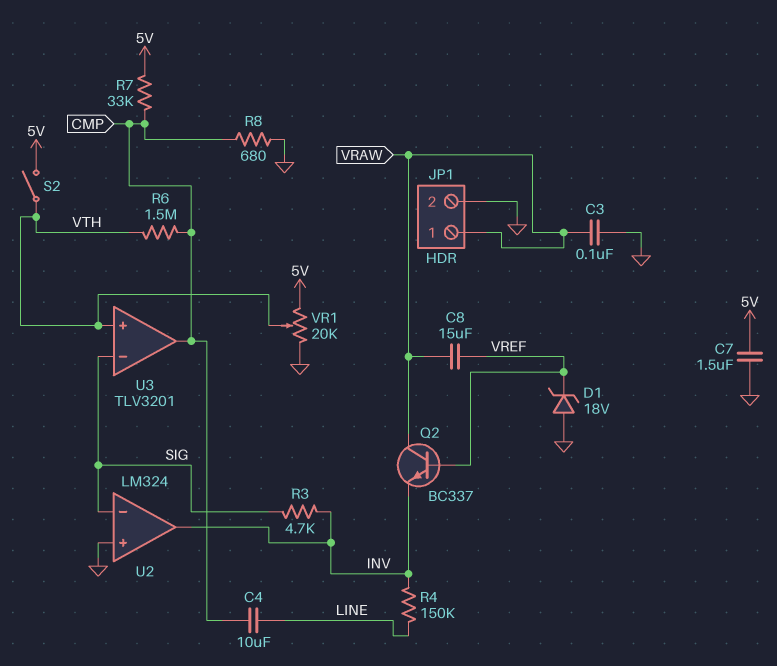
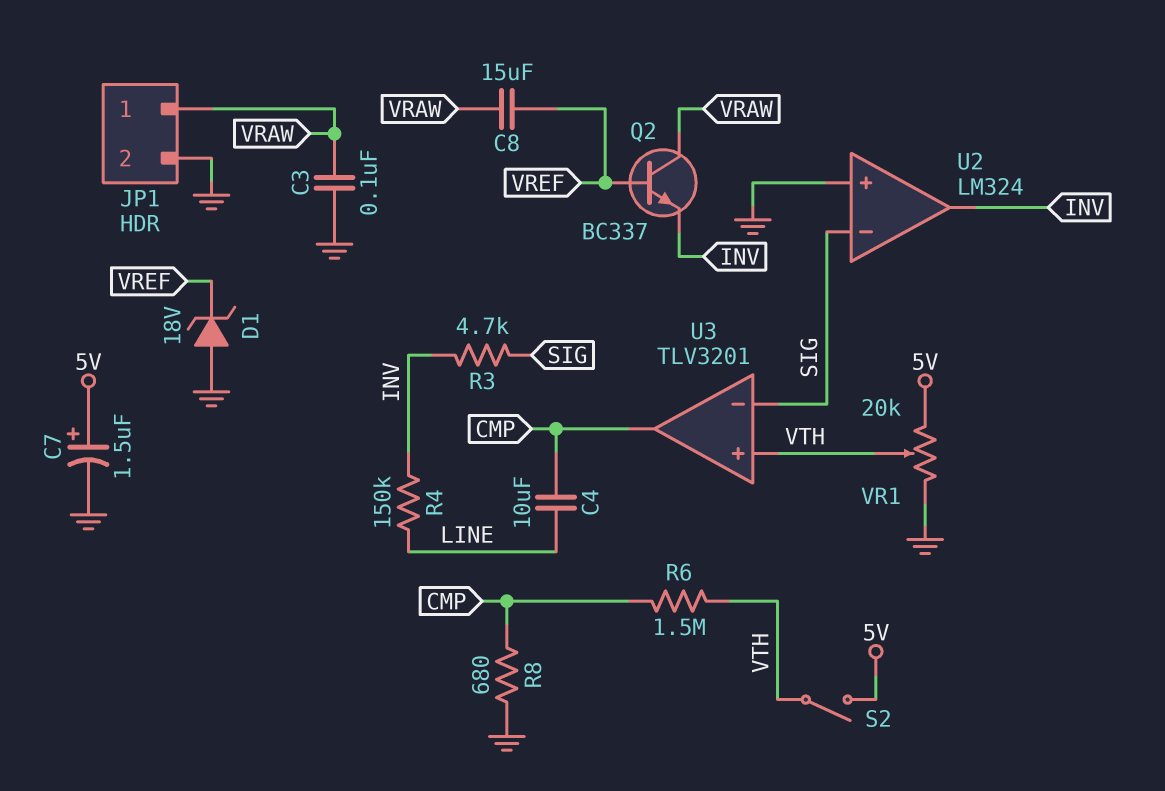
C7: 1.5uF (5V, GND) -> 1.5uF (plus 5V, minus GND)
R7: 33k (5V, CMP) -> none

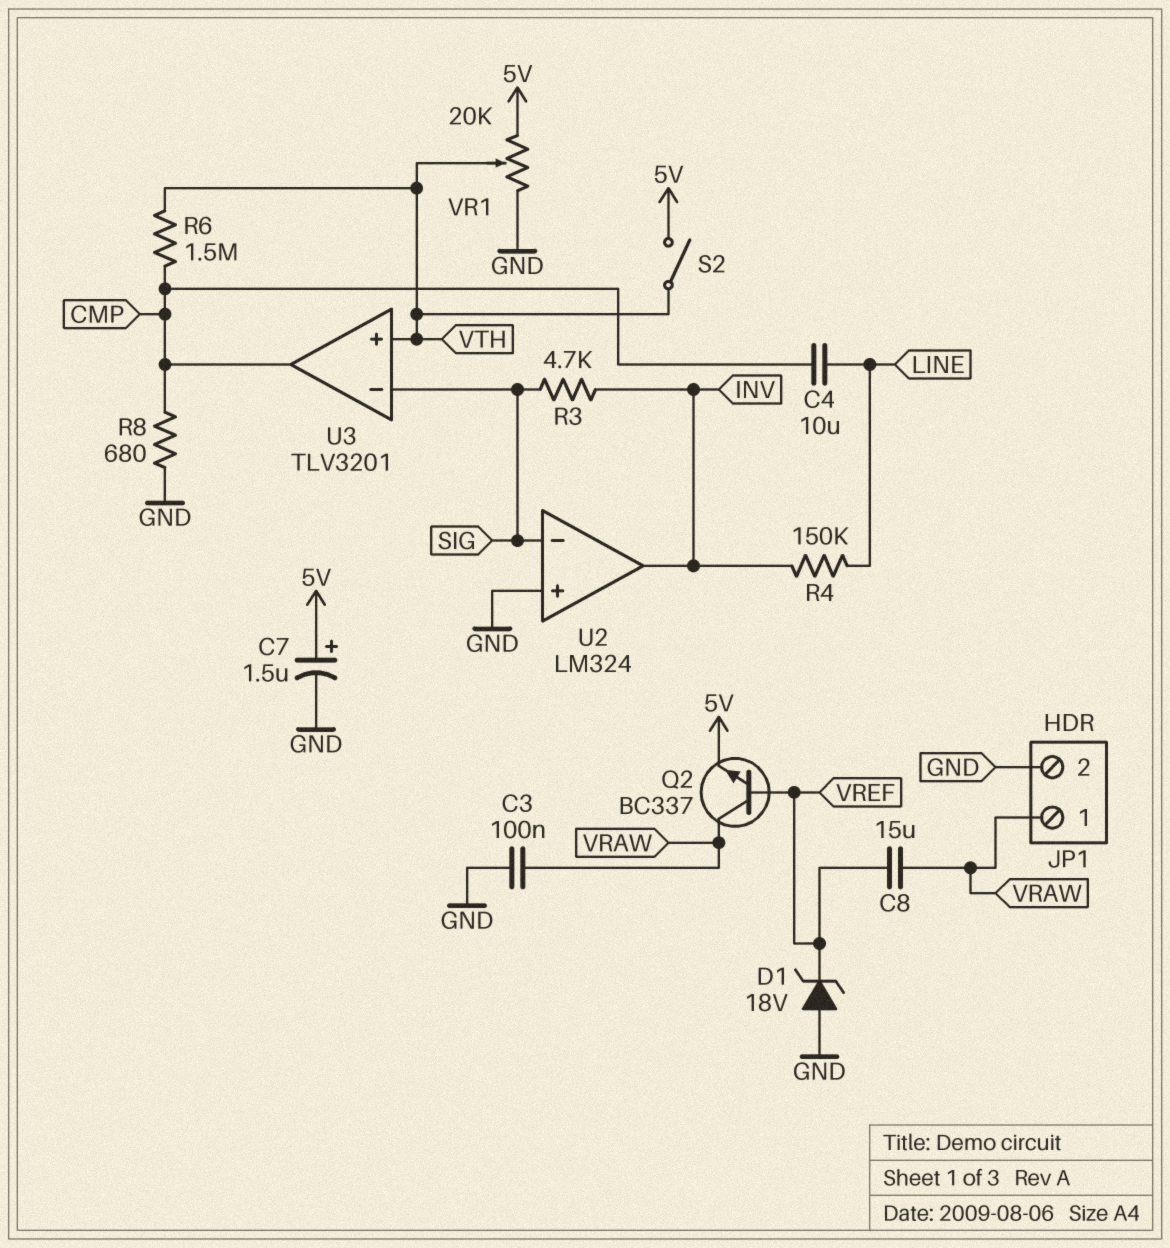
Q2: NPN BC337 (B VREF, C VRAW, E INV) -> NPN BC337 (B VREF, C VRAW, E 5V)

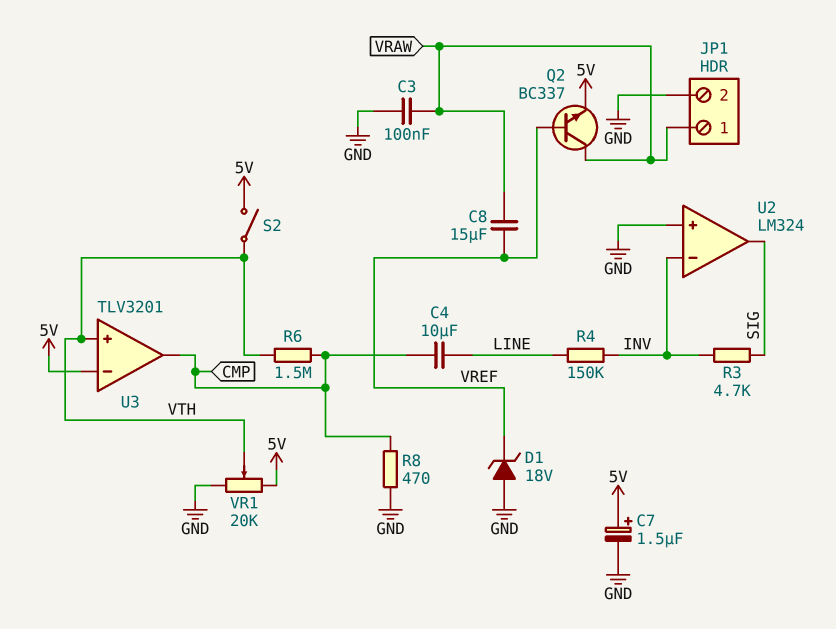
R8: 680 (CMP, GND) -> 470 (CMP, GND)
U2 pin in-: SIG -> INV
U2 pin out: INV -> SIG
U3 pin in-: SIG -> 5V

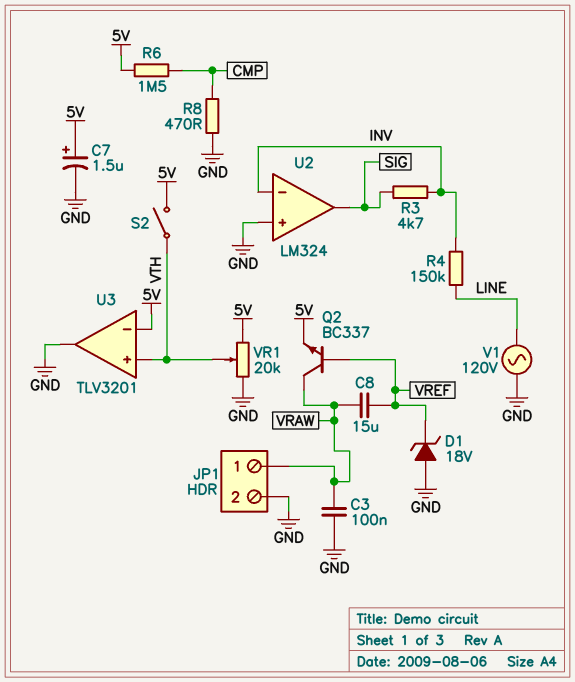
C4: 10uF (CMP, LINE) -> none
R6: 1.5M (CMP, VTH) -> 1.5M (5V, CMP)
U3 pin out: CMP -> GND
V1: none -> AC 120V (GND, LINE)

